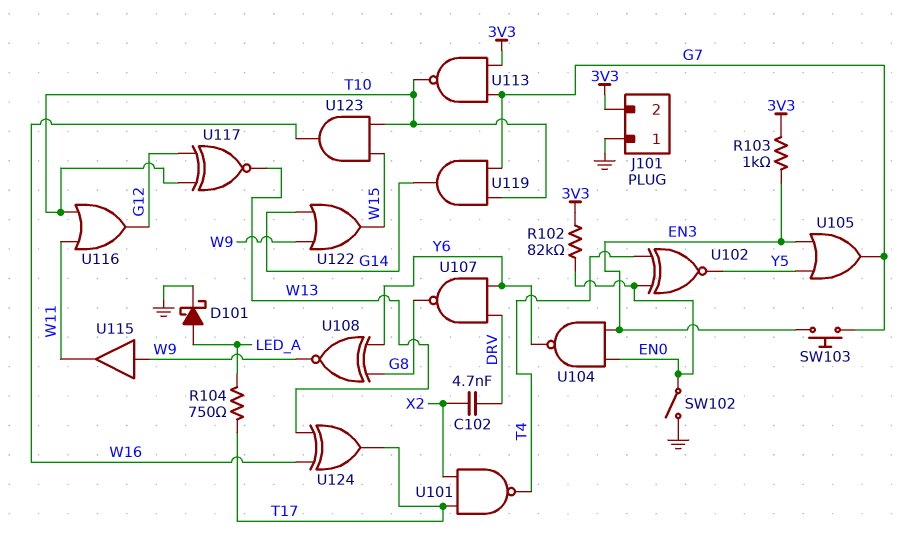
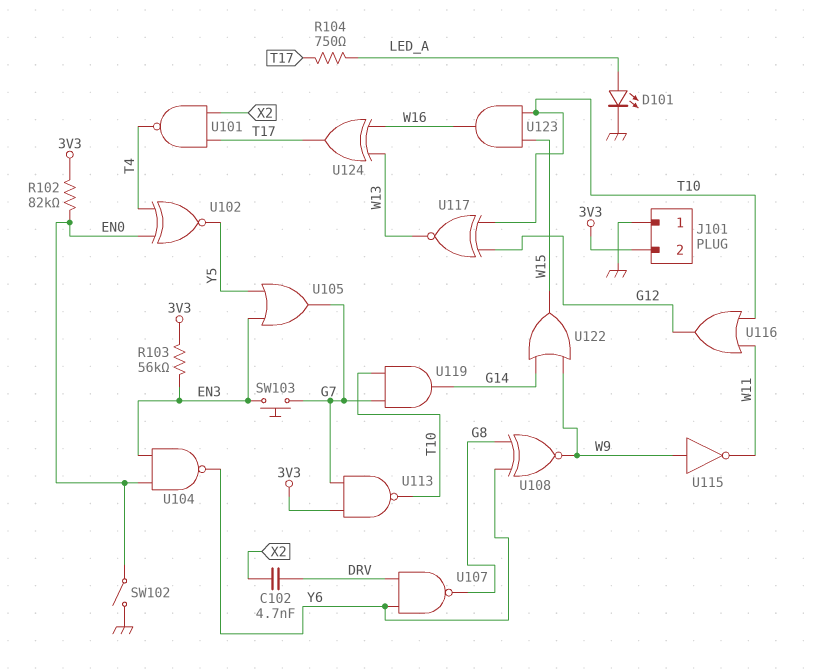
D101: schottky (A LED_A, K GND) -> LED (A LED_A, K GND)
R103: 1k (3V3, EN3) -> 56k (3V3, EN3)
U115: buffer (in W9, out W11) -> NOT (in W9, out W11)

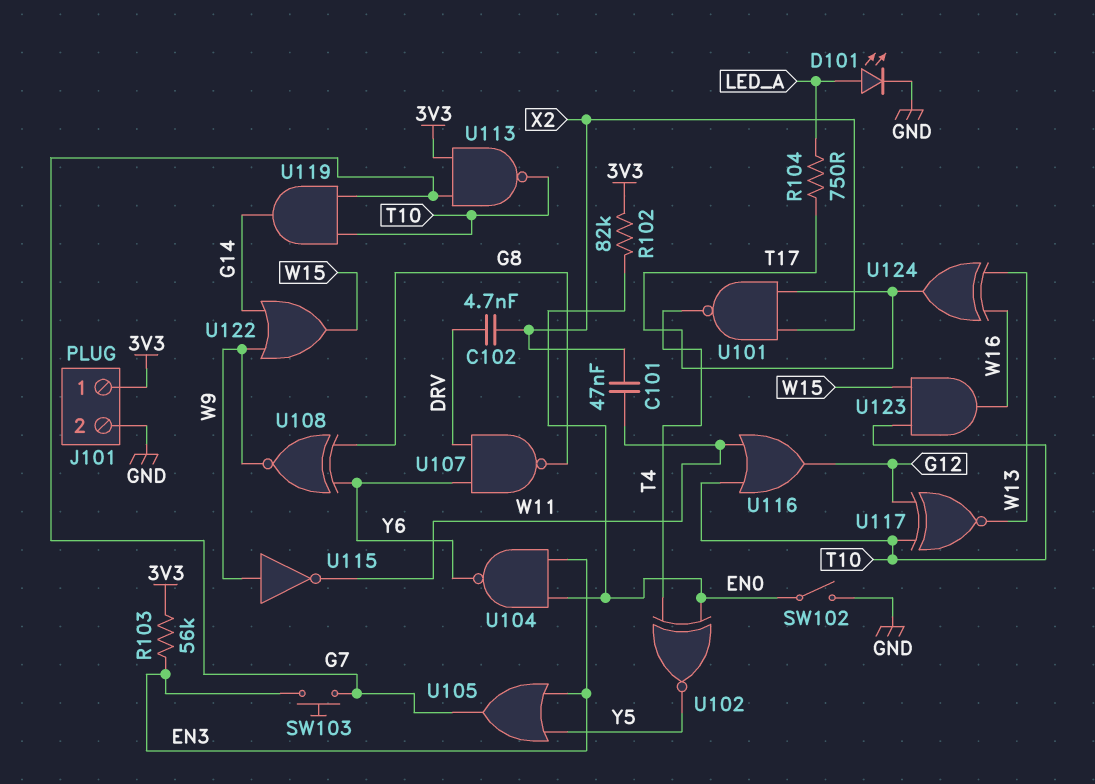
C101: none -> 47nF (W11, X2)
J101 pin 1: GND -> 3V3
J101 pin 2: 3V3 -> GND

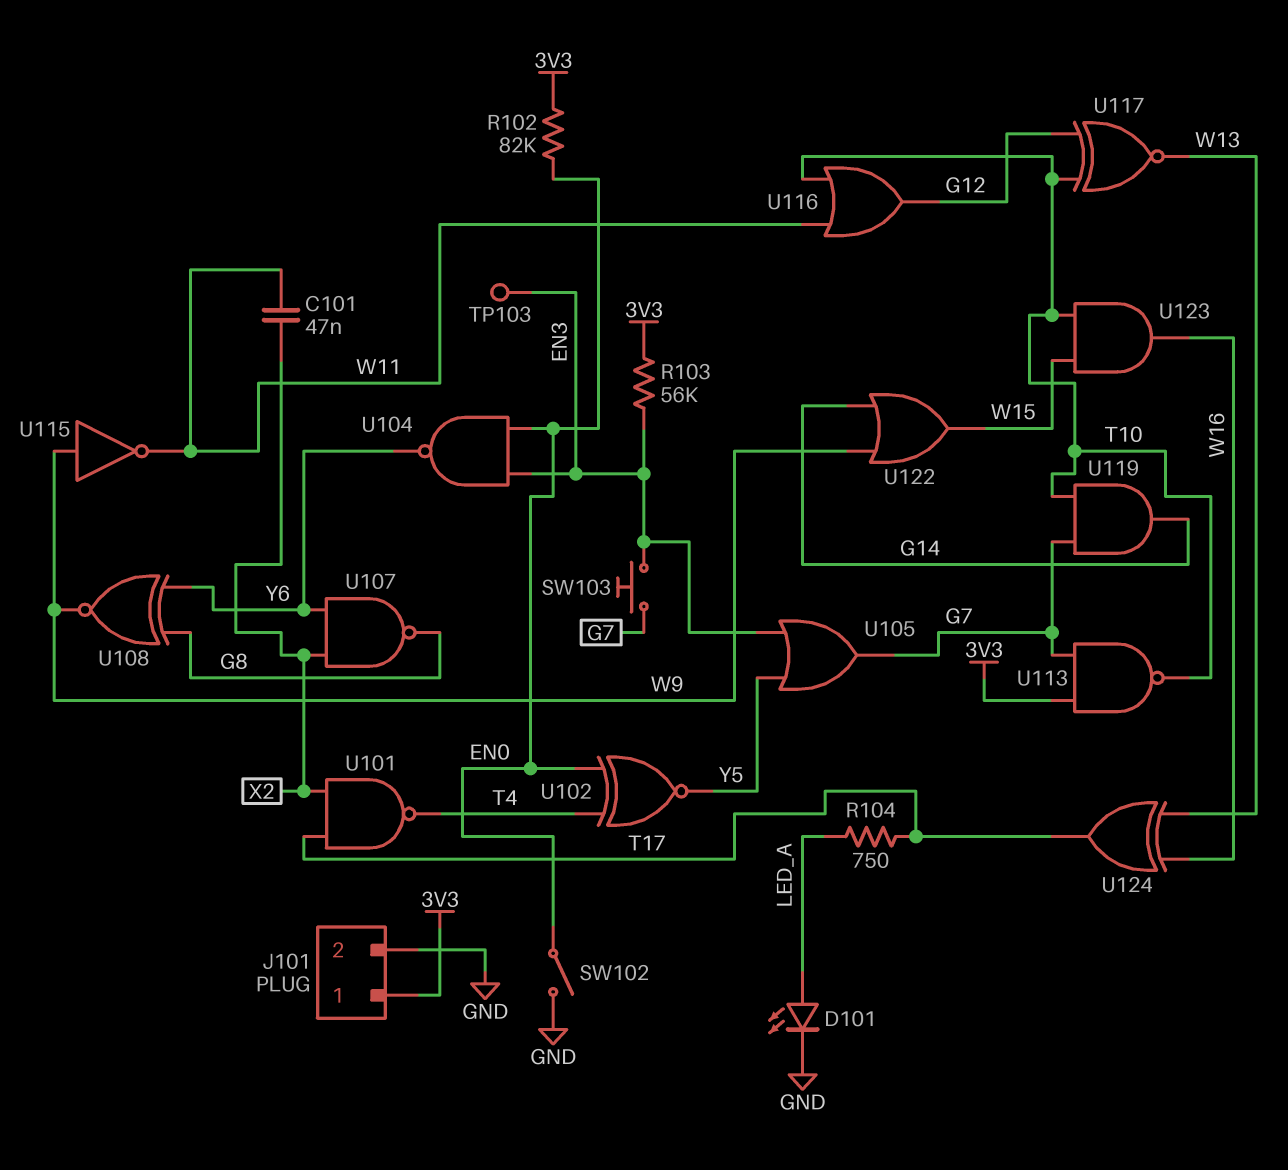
C102: 4.7nF (DRV, X2) -> none
TP103: none -> test point (EN3)
U107: NAND (in DRV, in Y6, out G8) -> NAND (in X2, in Y6, out G8)

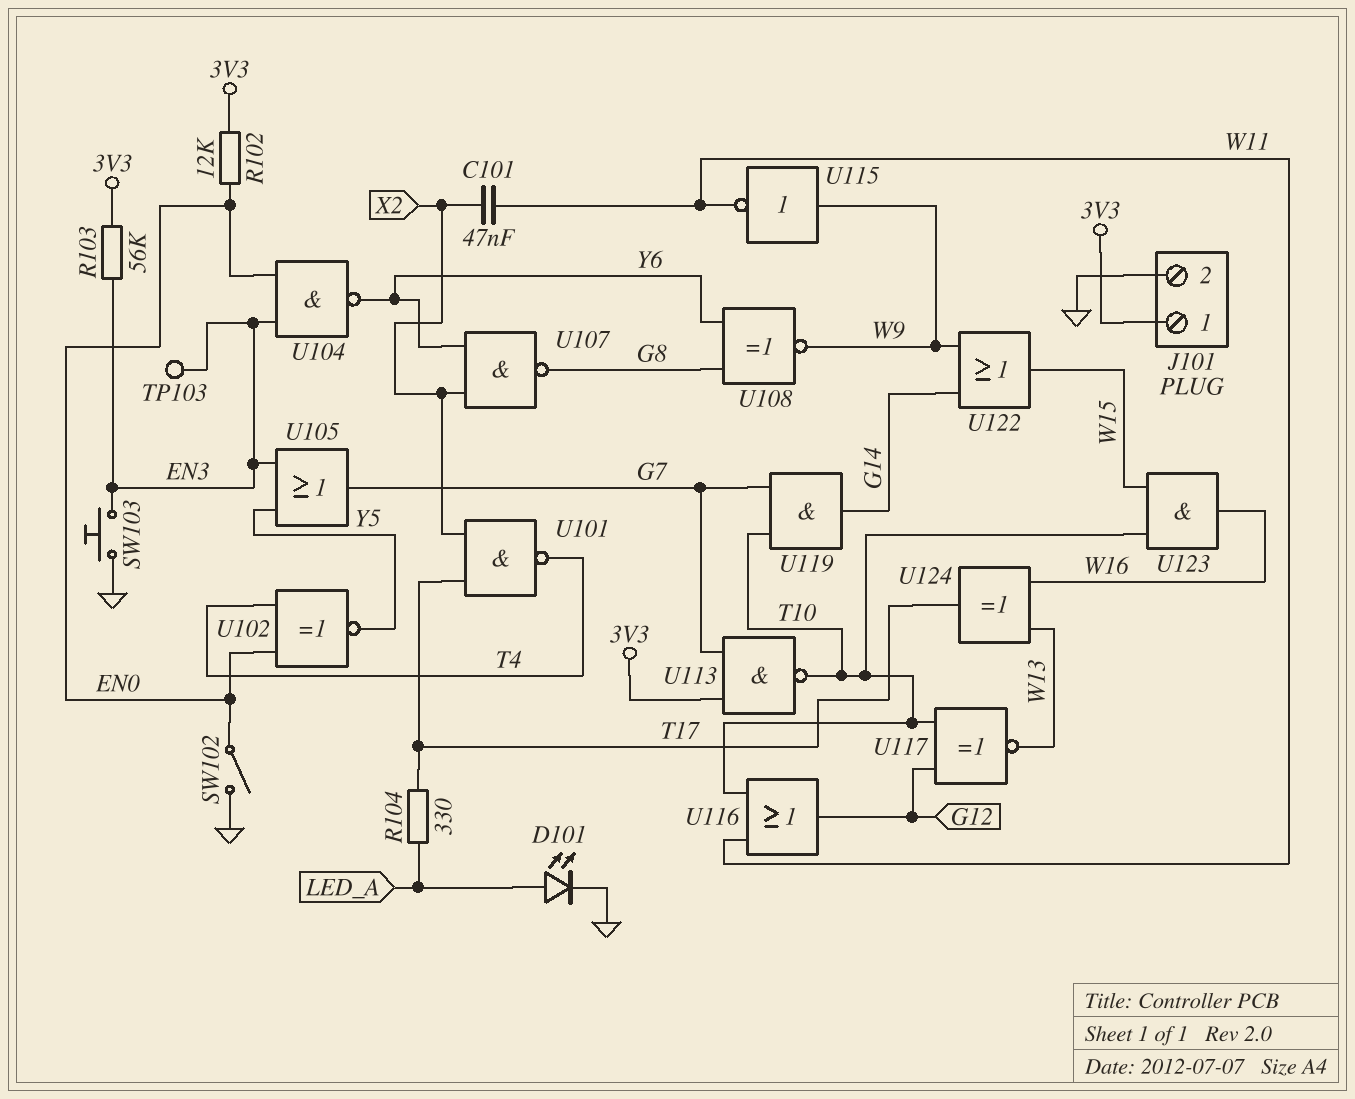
R102: 82k (3V3, EN0) -> 12k (3V3, EN0)
R104: 750 (LED_A, T17) -> 330 (LED_A, T17)
SW103: button (EN3, G7) -> button (EN3, GND)

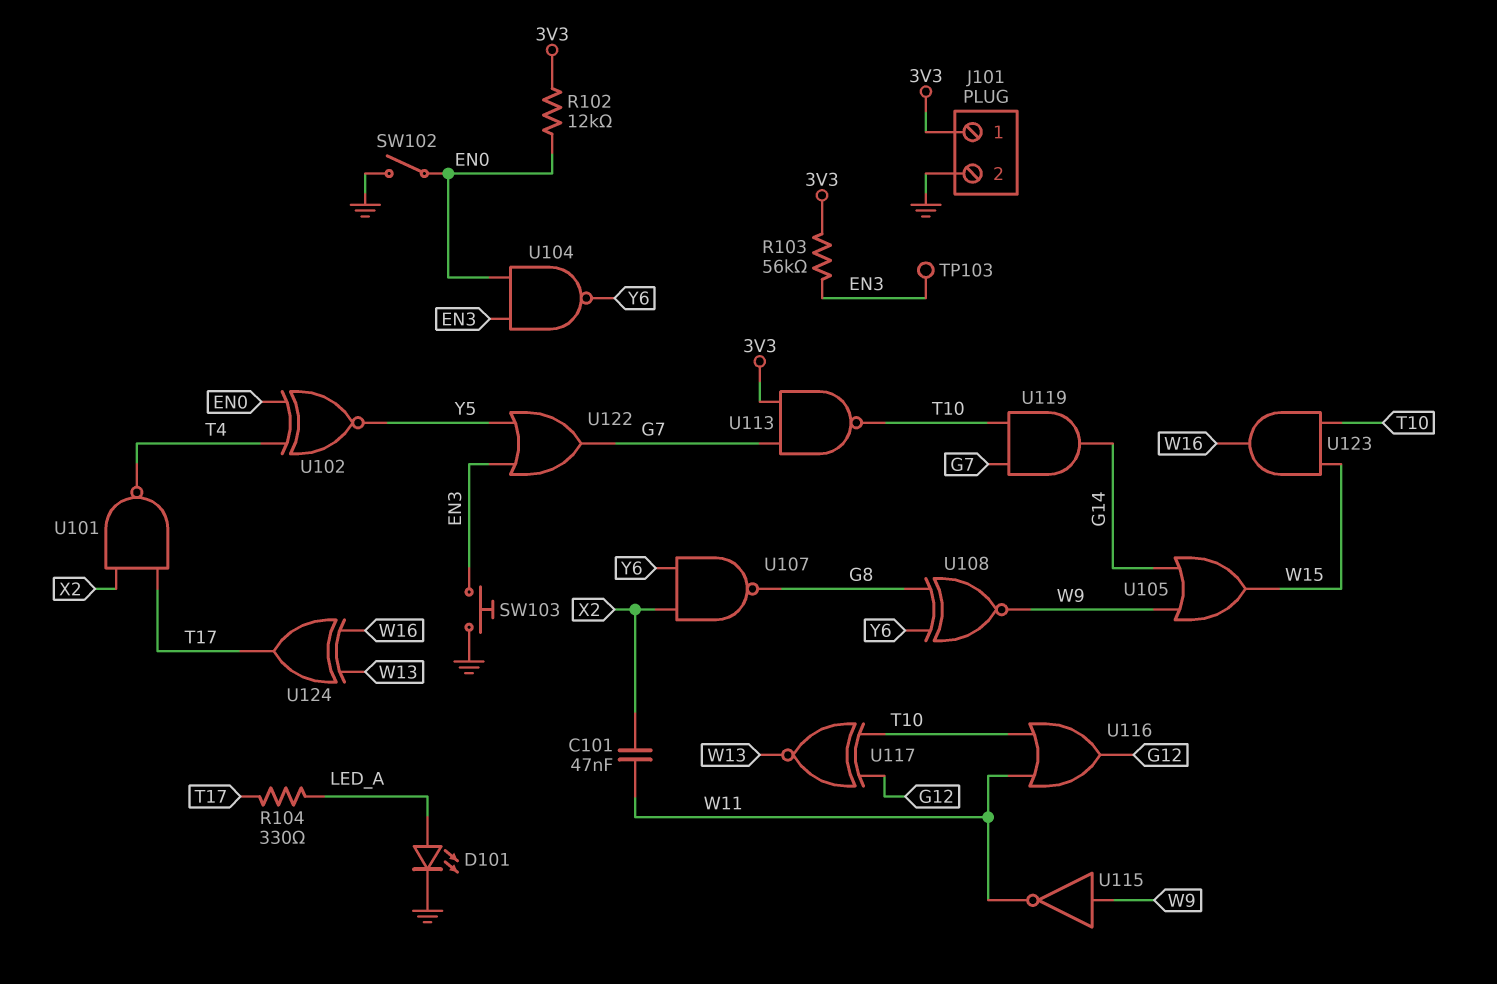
U105: OR (in EN3, in Y5, out G7) -> OR (in G14, in W9, out W15)
U122: OR (in G14, in W9, out W15) -> OR (in EN3, in Y5, out G7)

